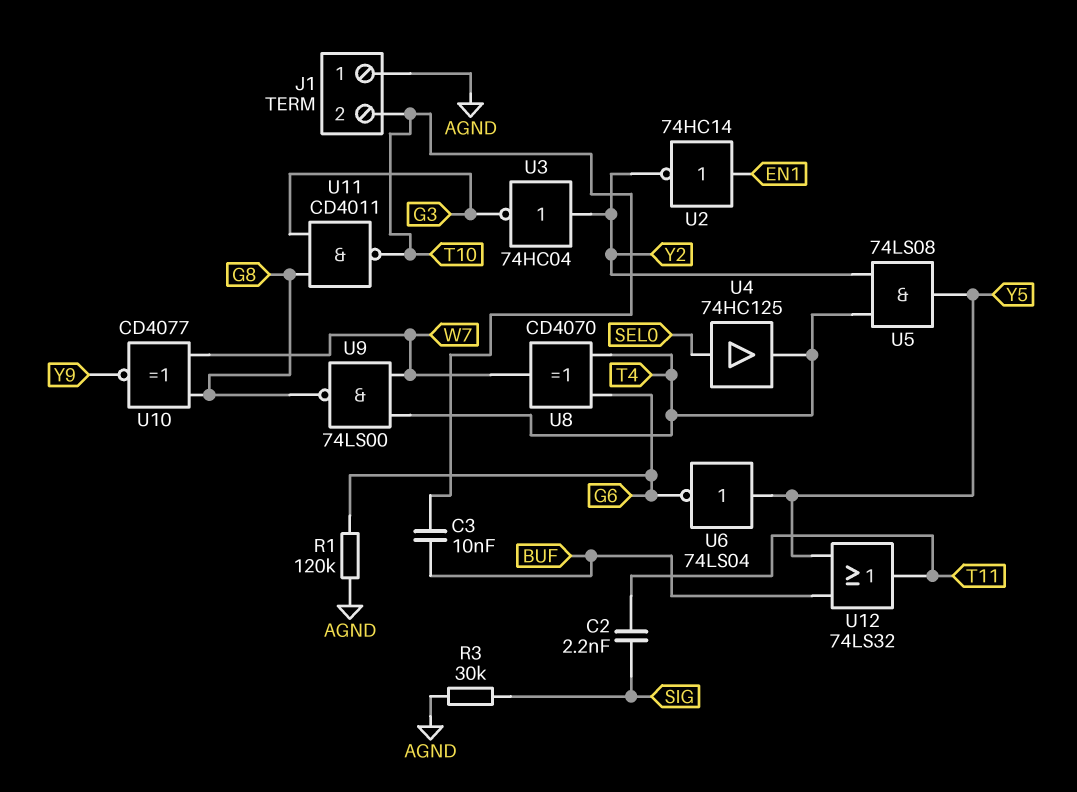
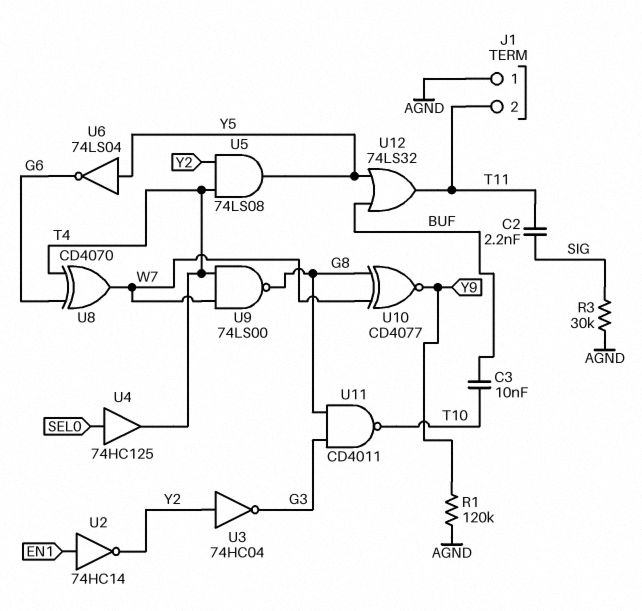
J1 pin 2: T10 -> T11
R1: 120k (AGND, G6) -> 120k (AGND, Y9)

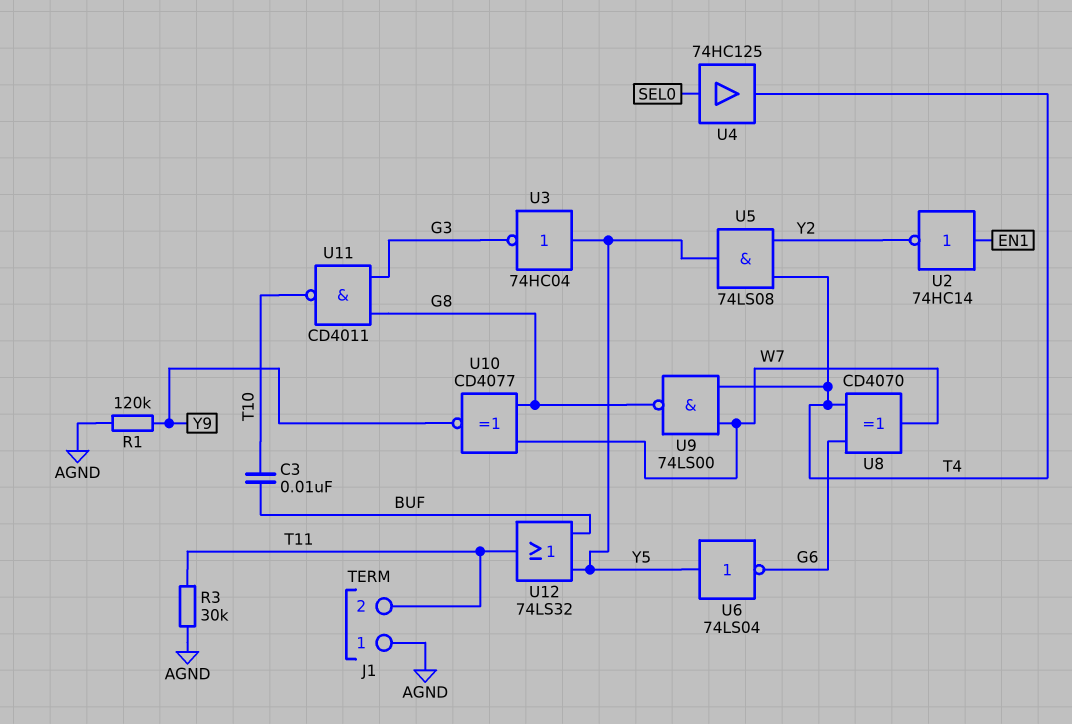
C2: 2.2nF (SIG, T11) -> none
R3: 30k (AGND, SIG) -> 30k (AGND, T11)
U3: NOT 74HC04 (in Y2, out G3) -> NOT 74HC04 (in Y5, out G3)

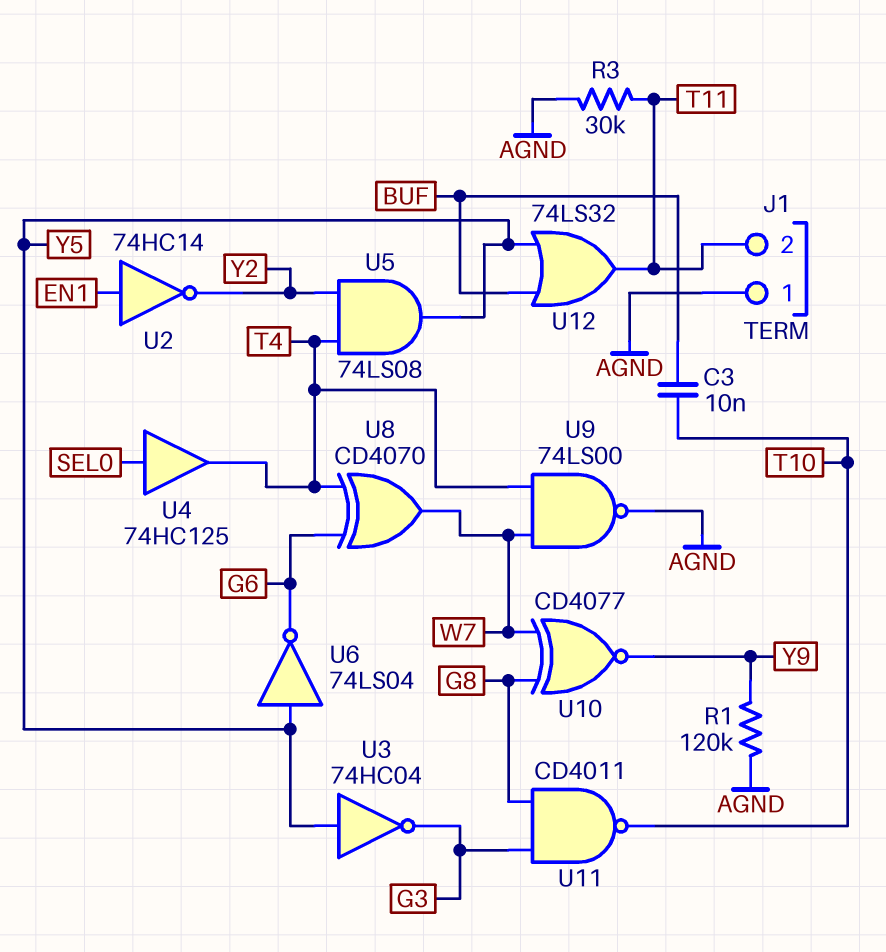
U9: NAND 74LS00 (in T4, in W7, out G8) -> NAND 74LS00 (in T4, in W7, out AGND)

